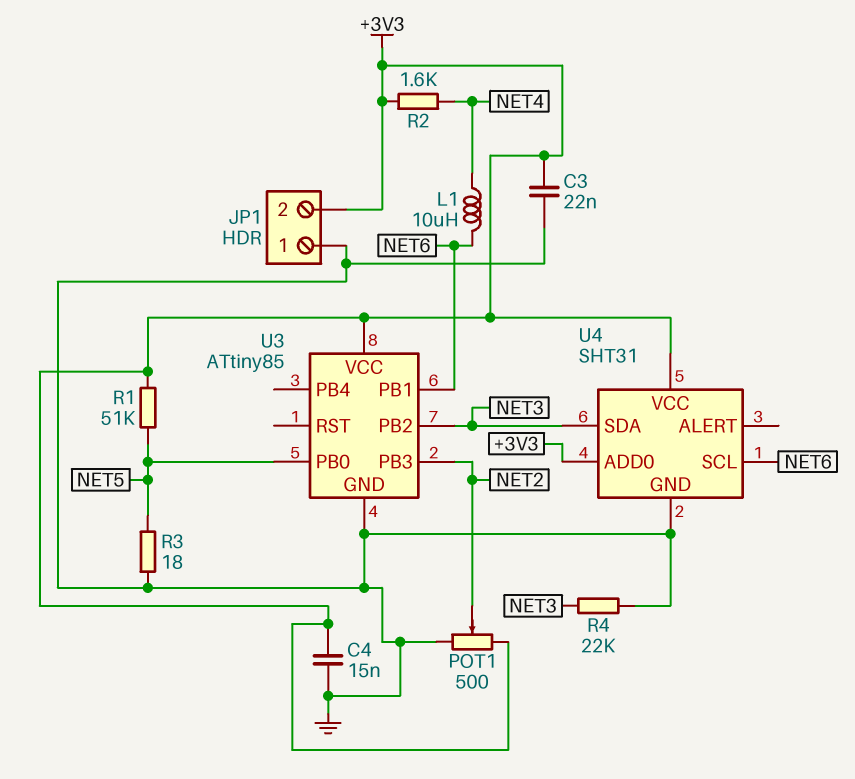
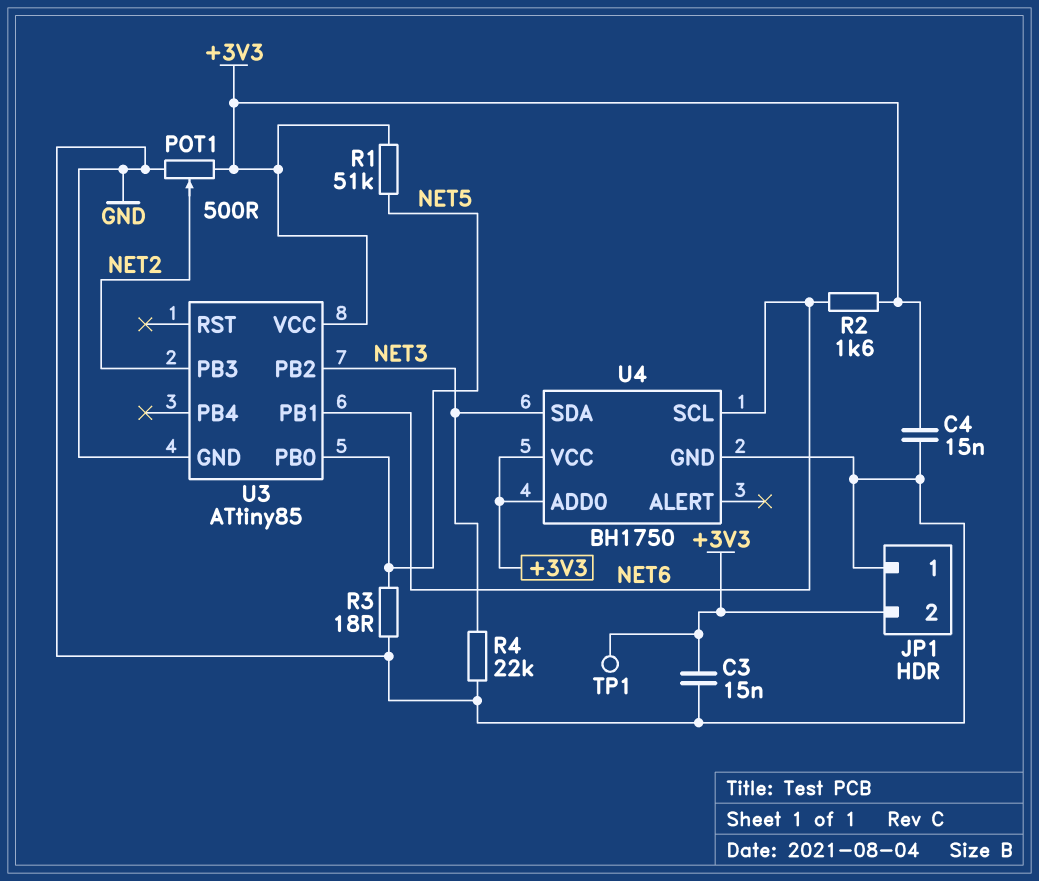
C3: 22nF (+3V3, GND) -> 15nF (+3V3, GND)
L1: 10uH (NET4, NET6) -> none
R2: 1.6k (+3V3, NET4) -> 1.6k (+3V3, NET6)
TP1: none -> test point (+3V3)
U4: SHT31 -> BH1750

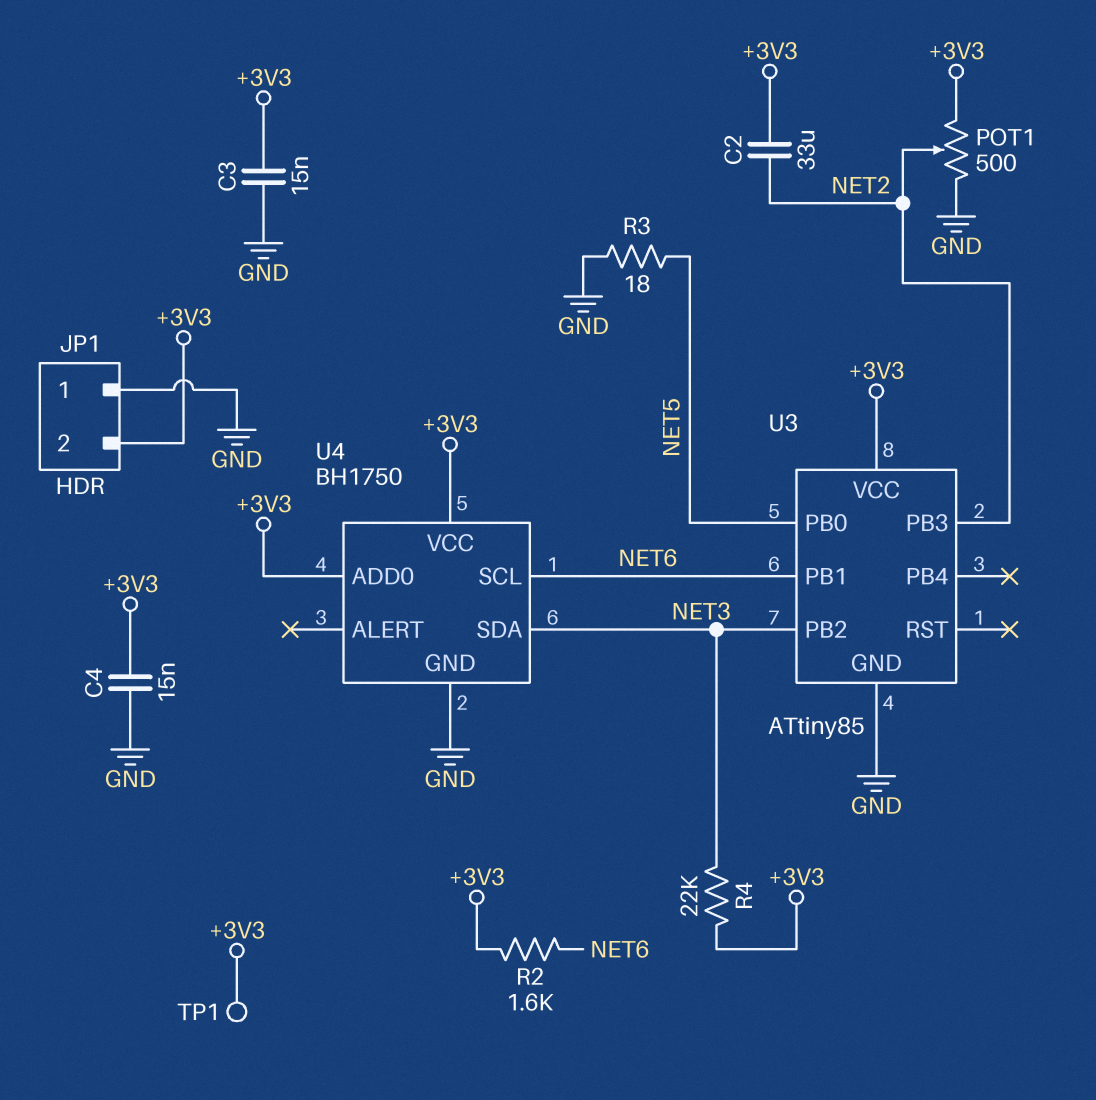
C2: none -> 33uF (+3V3, NET2)
R1: 51k (+3V3, NET5) -> none
R4: 22k (GND, NET3) -> 22k (+3V3, NET3)

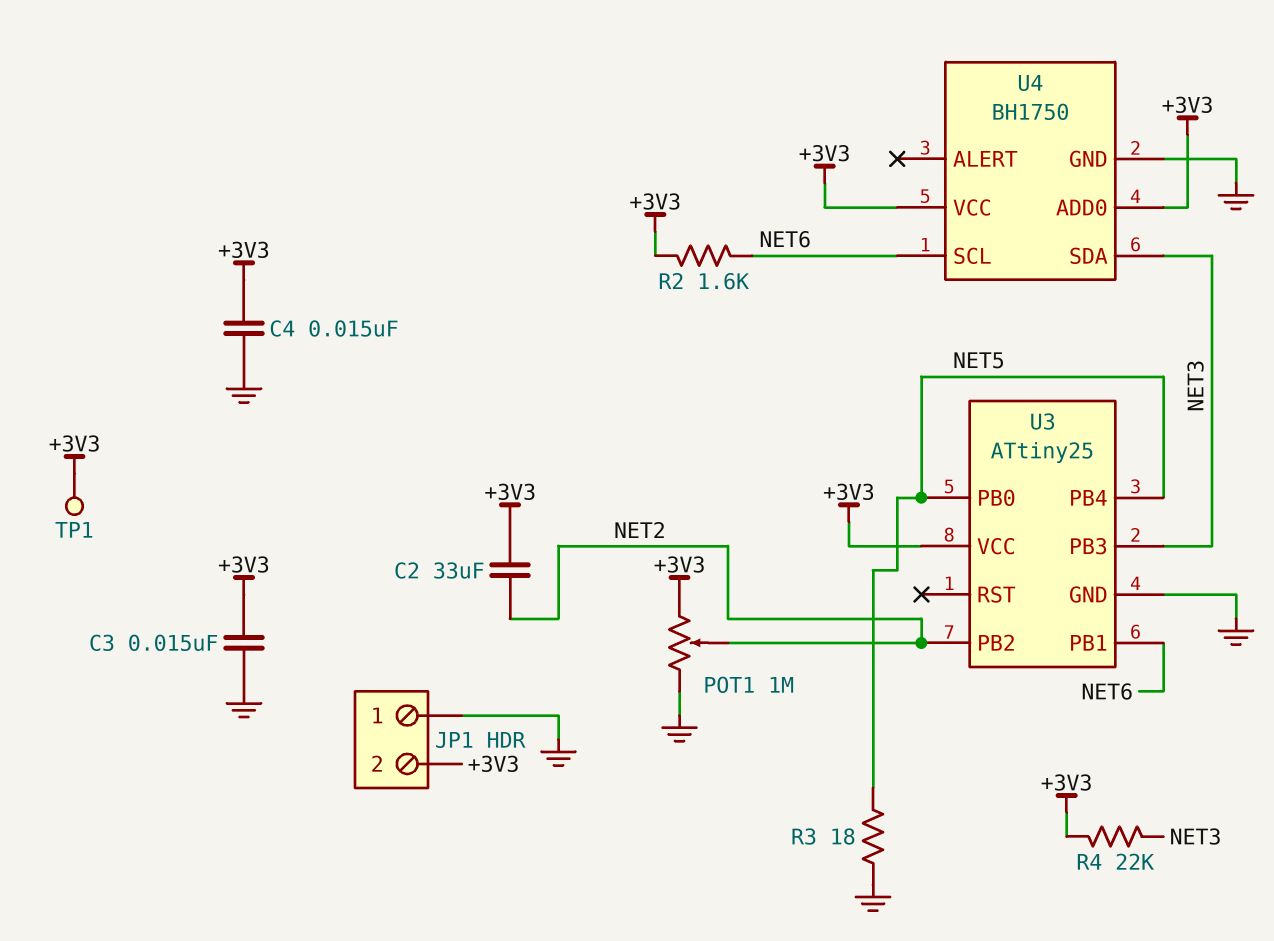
POT1: 500 (+3V3, GND, wiper NET2) -> 1M (+3V3, GND, wiper NET2)
U3: ATtiny85 -> ATtiny25
U3 pin PB2: NET3 -> NET2
U3 pin PB3: NET2 -> NET3
U3 pin PB4: none -> NET5

